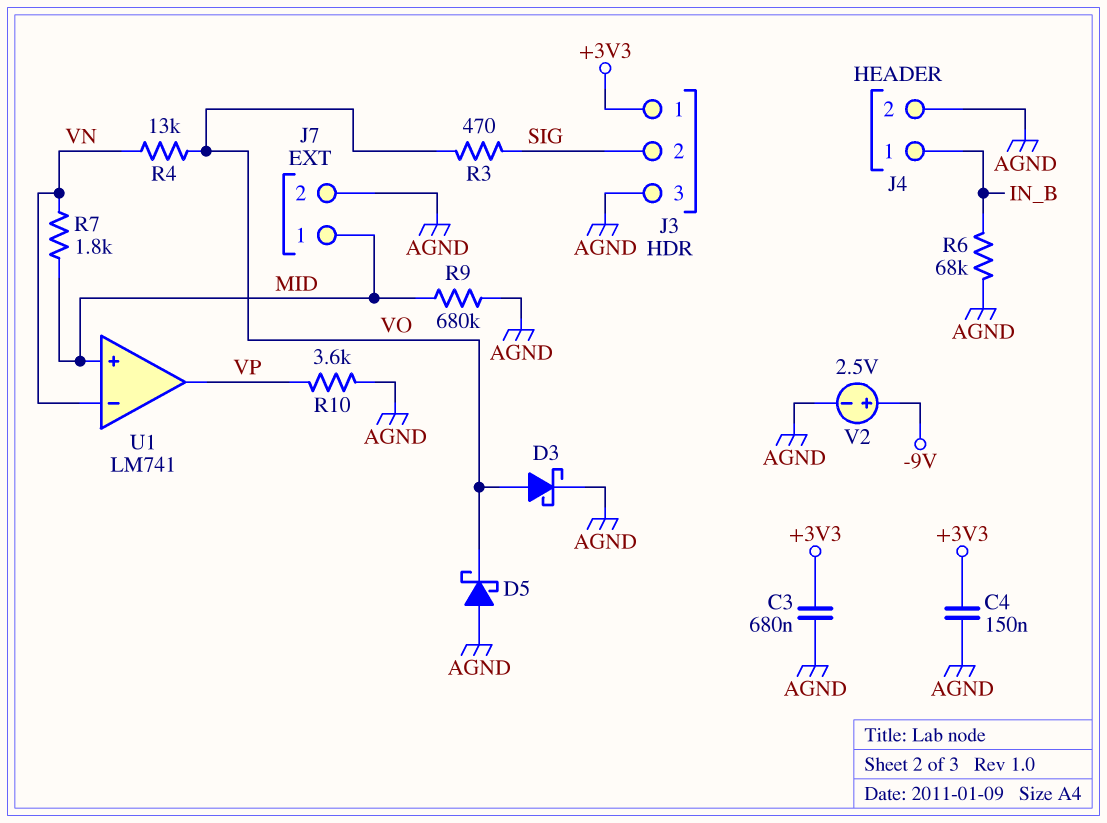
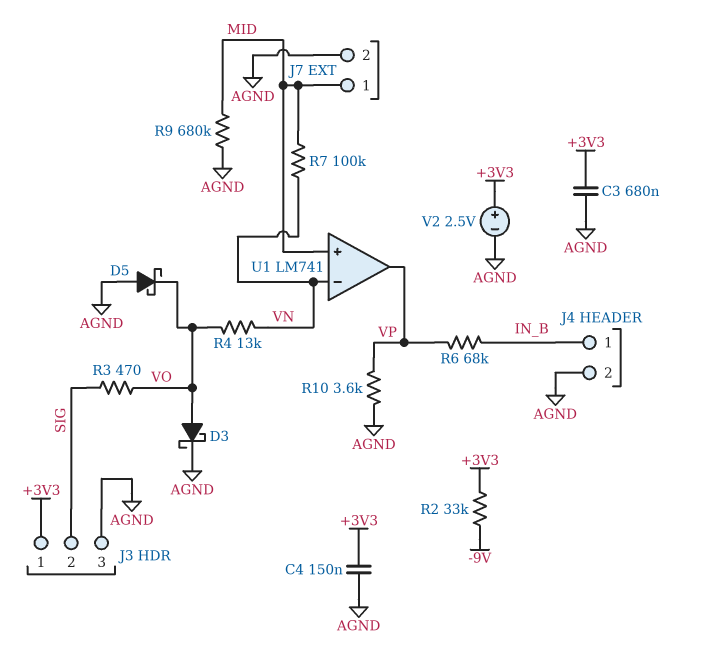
R2: none -> 33k (+3V3, -9V)
R6: 68k (AGND, IN_B) -> 68k (IN_B, VP)
R7: 1.8k (MID, VN) -> 100k (MID, VN)
V2: 2.5V (plus -9V, minus AGND) -> 2.5V (plus +3V3, minus AGND)

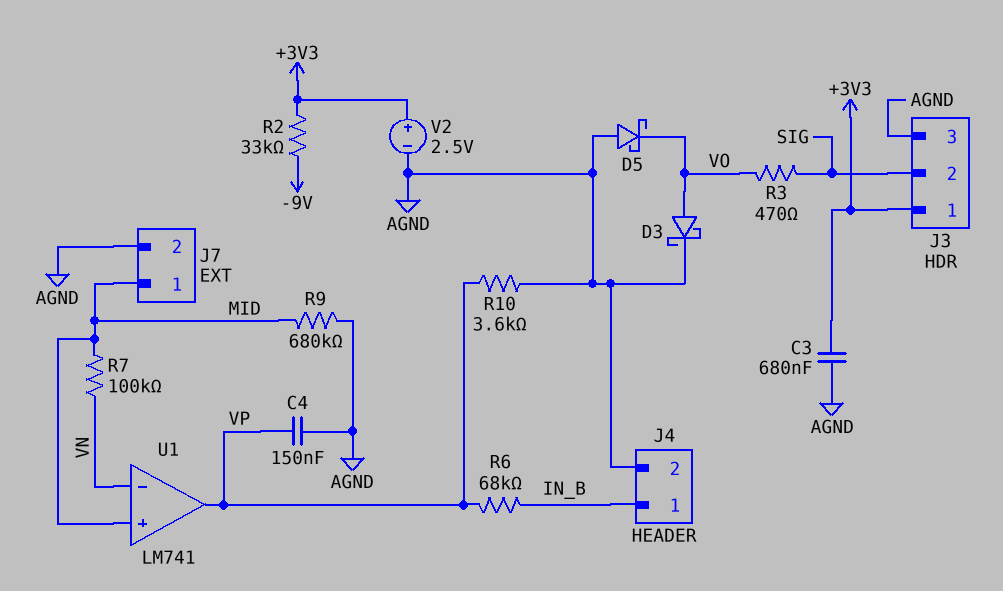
C4: 150nF (+3V3, AGND) -> 150nF (AGND, VP)
R4: 13k (VN, VO) -> none

